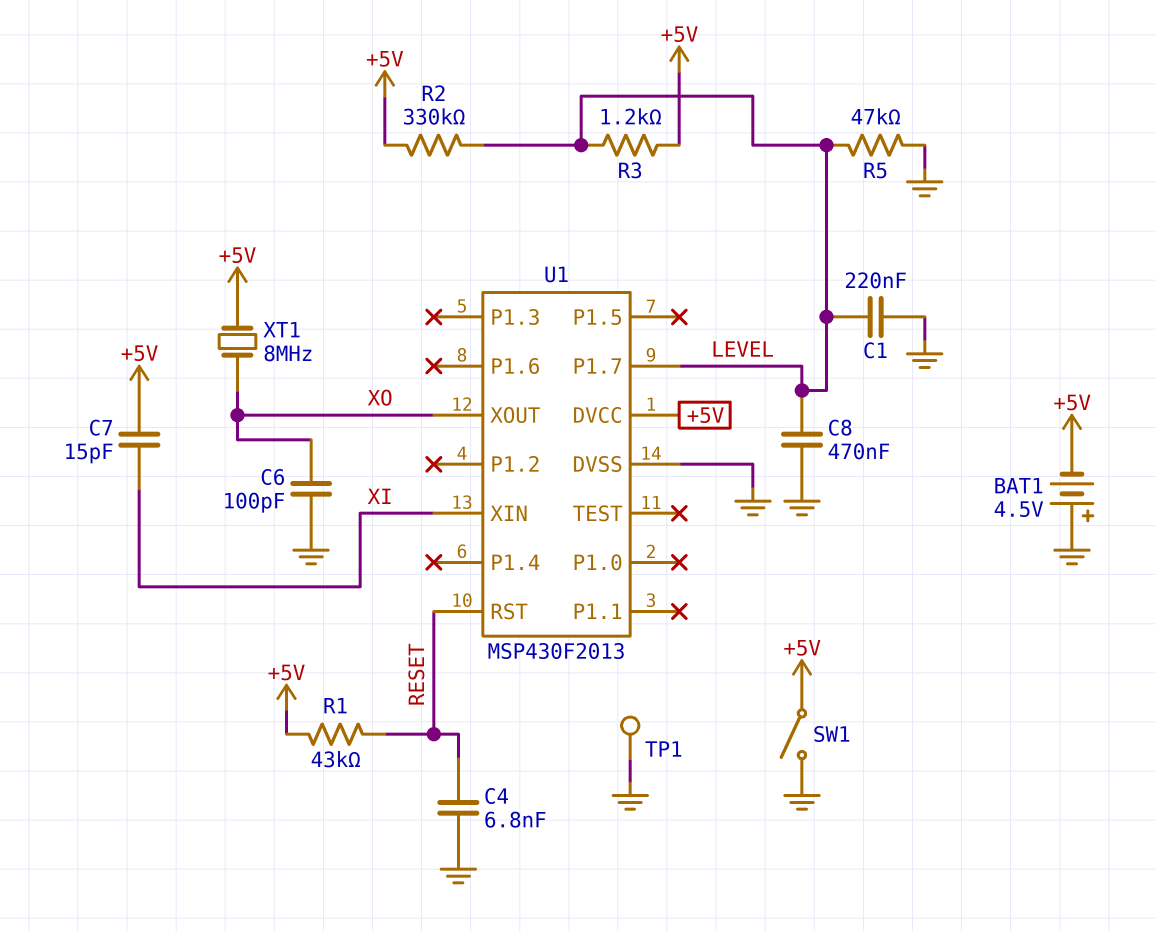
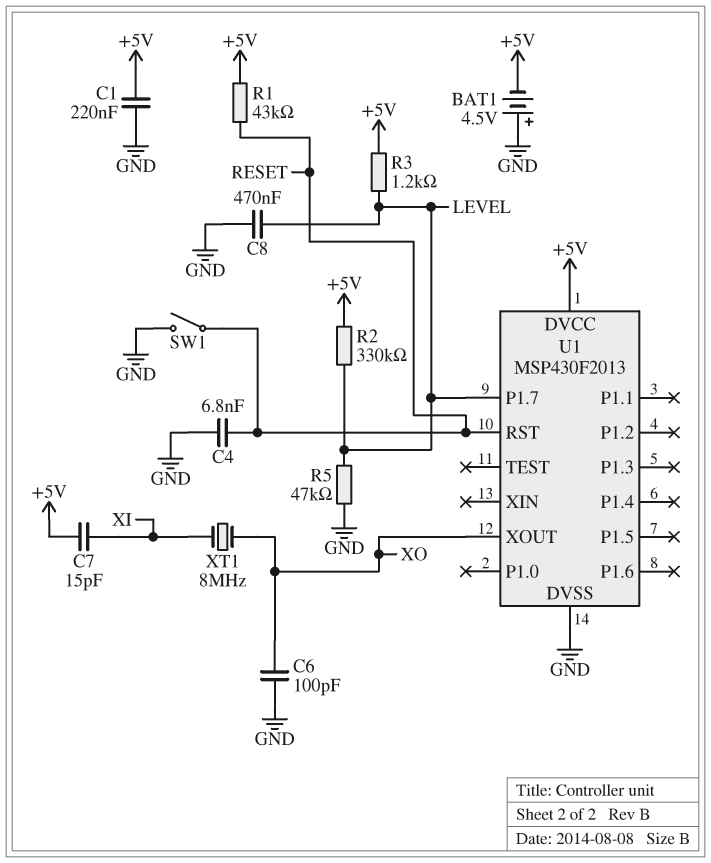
C1: 220nF (GND, LEVEL) -> 220nF (+5V, GND)
SW1: switch (+5V, GND) -> switch (GND, RESET)
TP1: test point (GND) -> none
U1 pin XIN: XI -> none
XT1: 8MHz (+5V, XO) -> 8MHz (XI, XO)

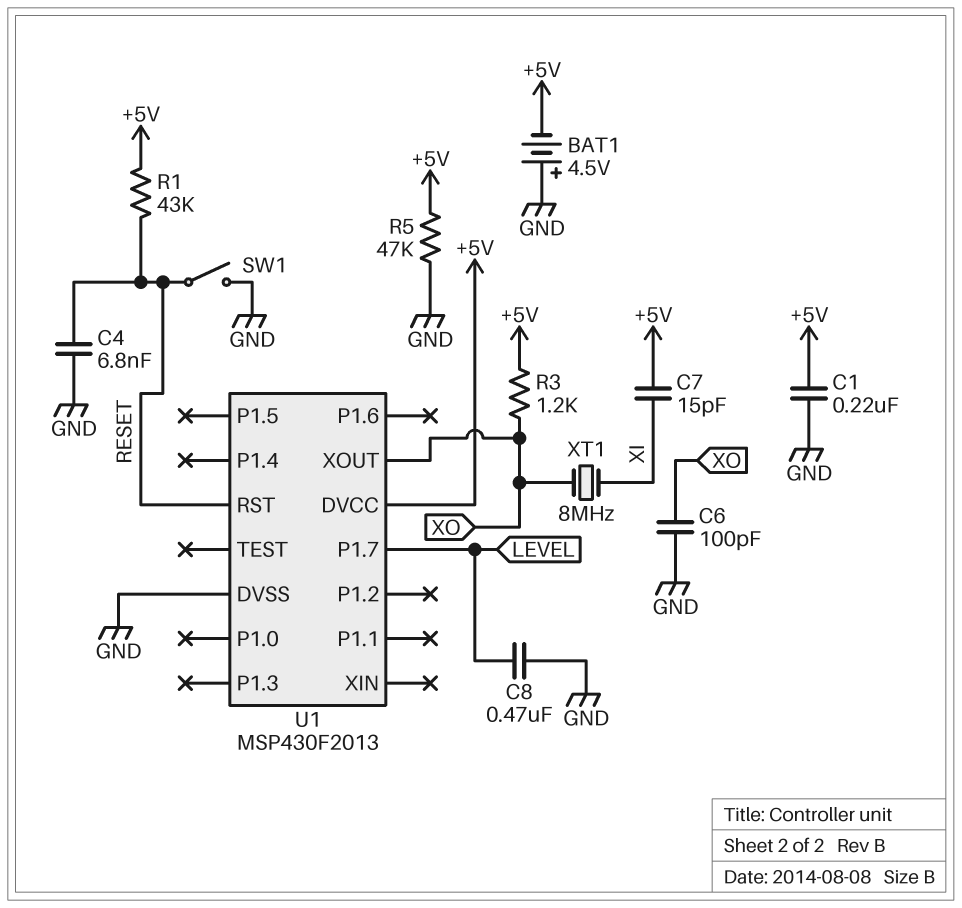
R2: 330k (+5V, LEVEL) -> none
R3: 1.2k (+5V, LEVEL) -> 1.2k (+5V, XO)
R5: 47k (GND, LEVEL) -> 47k (+5V, GND)

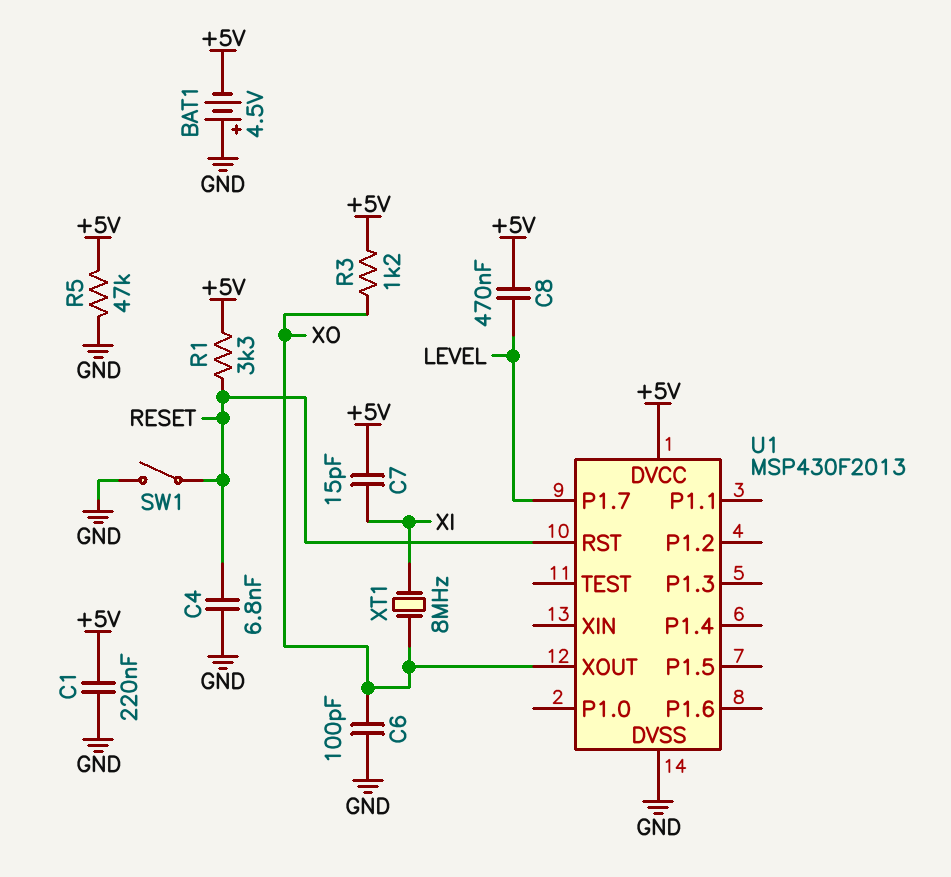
C8: 470nF (GND, LEVEL) -> 470nF (+5V, LEVEL)
R1: 43k (+5V, RESET) -> 3.3k (+5V, RESET)

